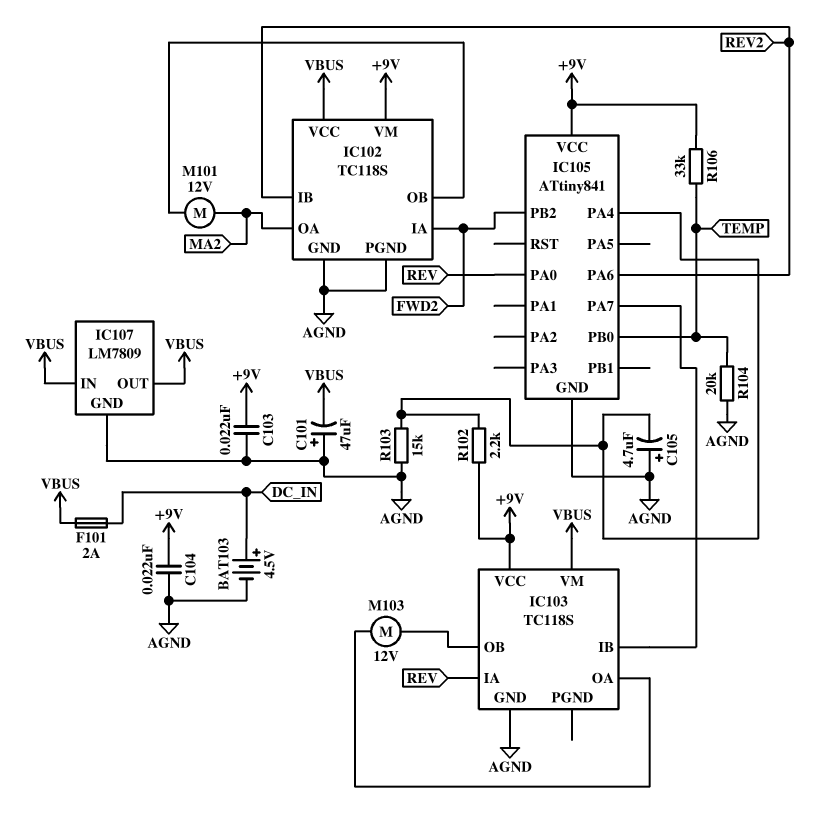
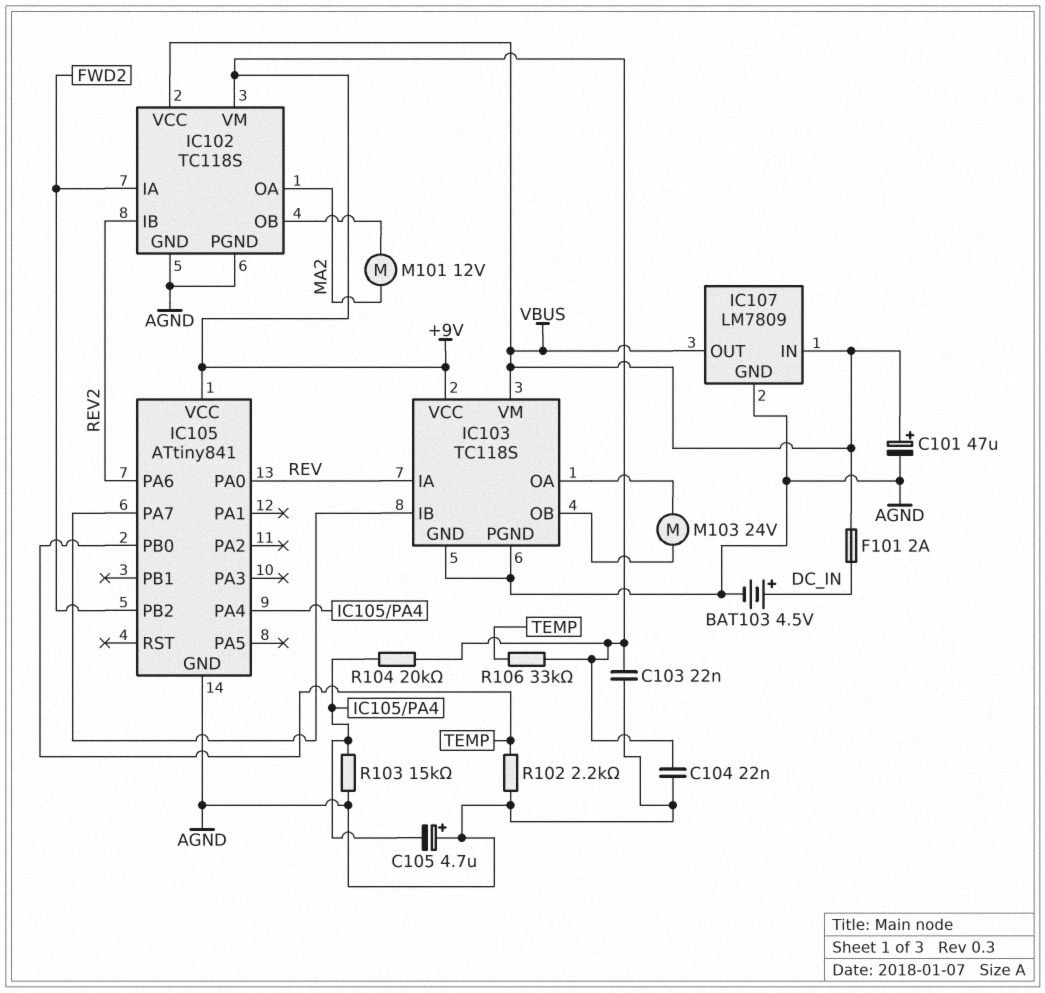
C101: 47uF (plus AGND, minus VBUS) -> 47uF (plus VBUS, minus AGND)
IC103 pin PGND: none -> AGND
M103: motor 12V (IC103/OA, IC103/OB) -> motor 24V (IC103/OA, IC103/OB)
R102: 2.2k (+9V, IC105/PA4) -> 2.2k (AGND, TEMP)
R104: 20k (AGND, TEMP) -> 20k (+9V, IC105/PA4)

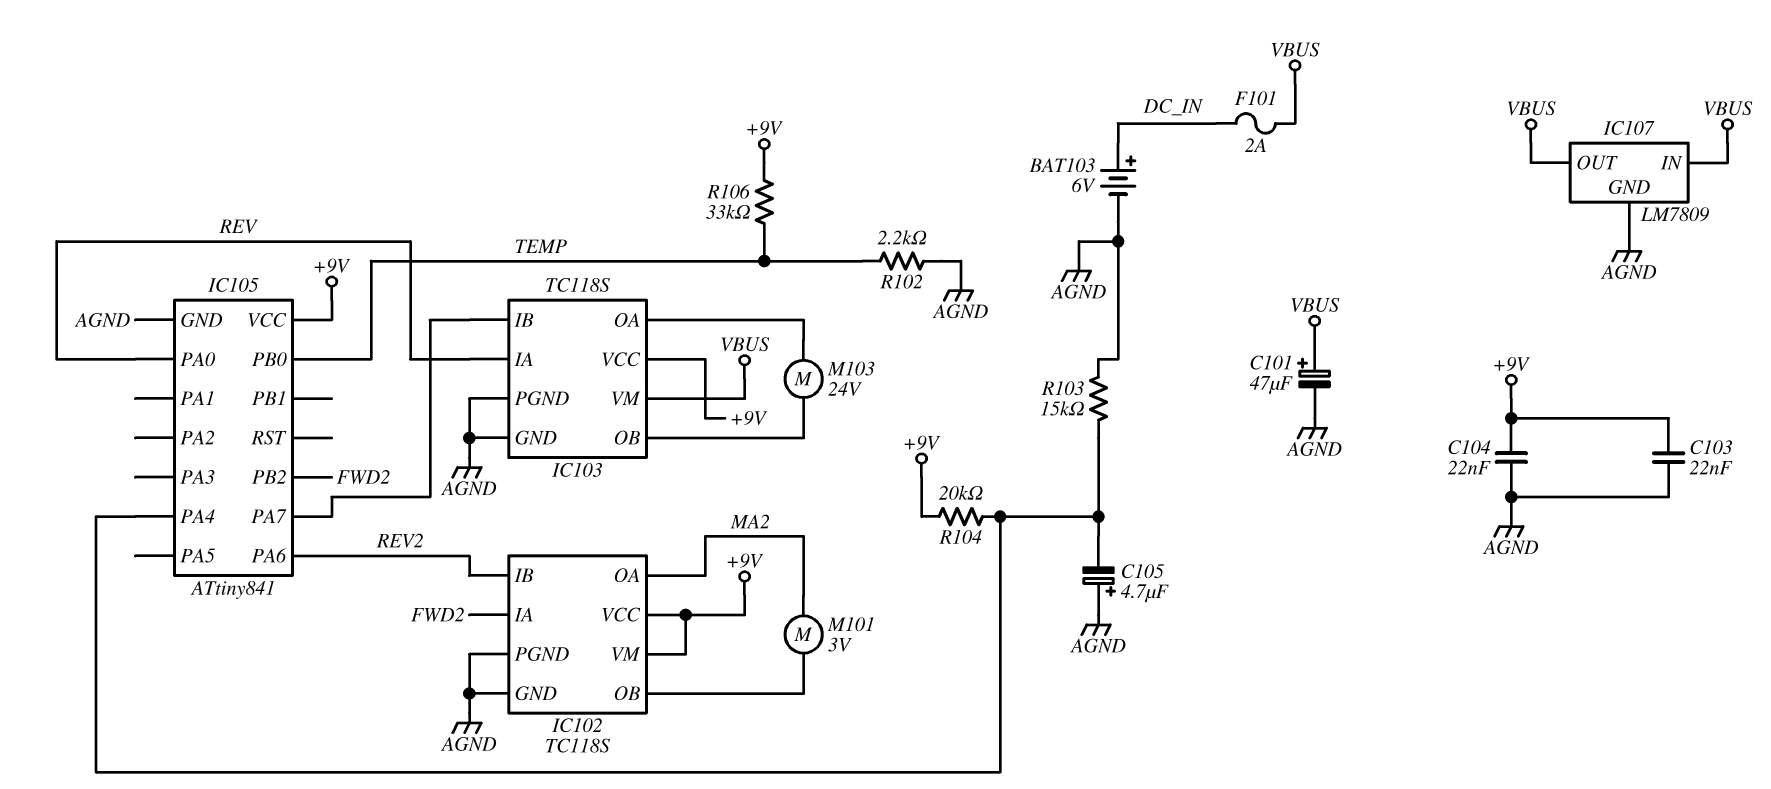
BAT103: 4.5V (plus DC_IN, minus AGND) -> 6V (plus DC_IN, minus AGND)
IC102 pin VCC: VBUS -> +9V
M101: motor 12V (IC102/OB, MA2) -> motor 3V (IC102/OB, MA2)

